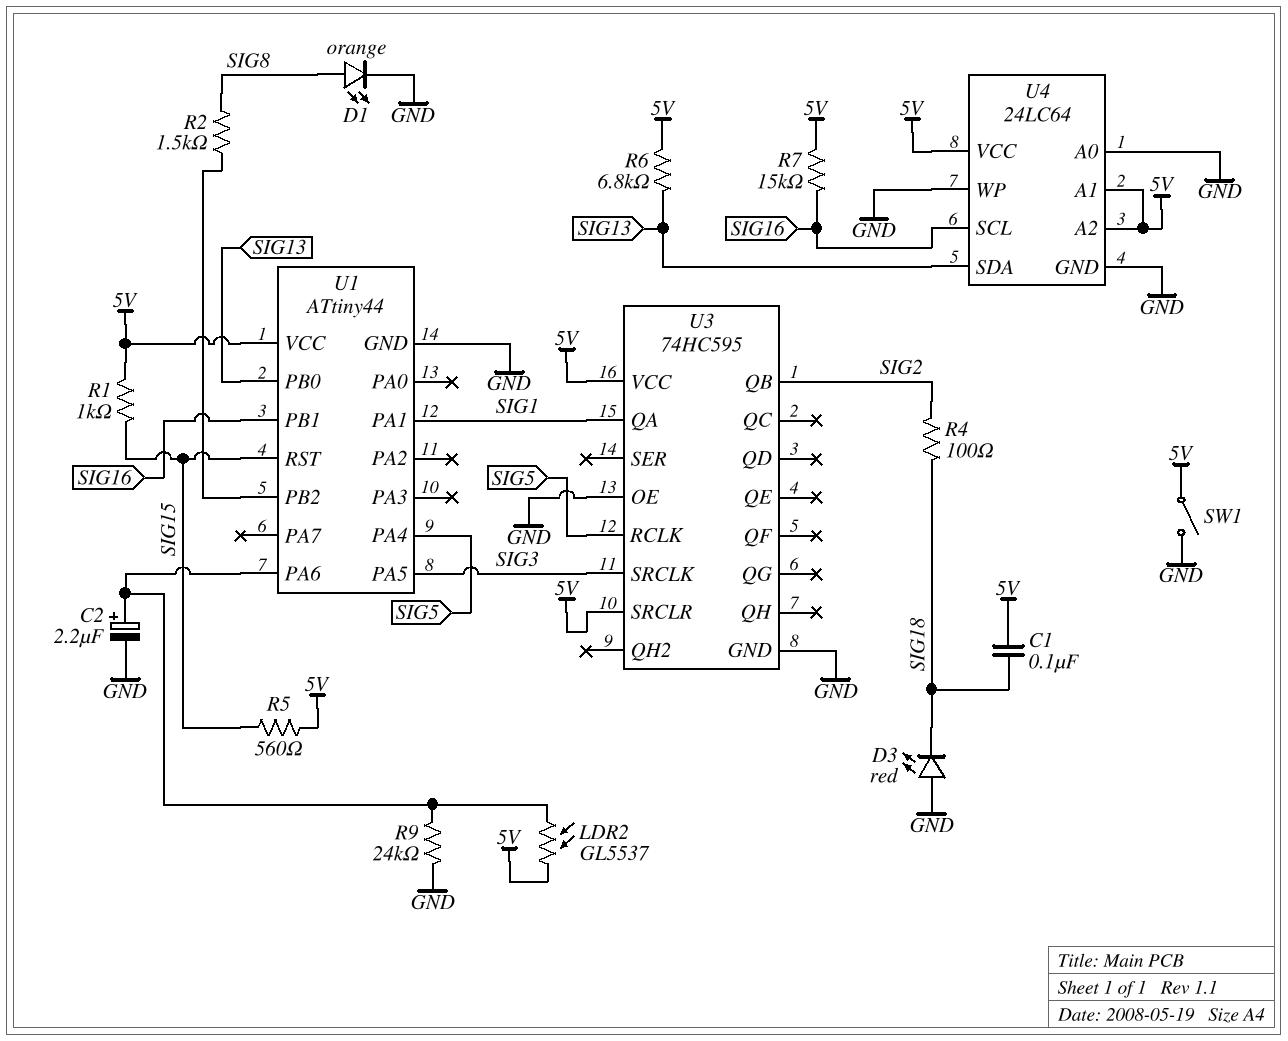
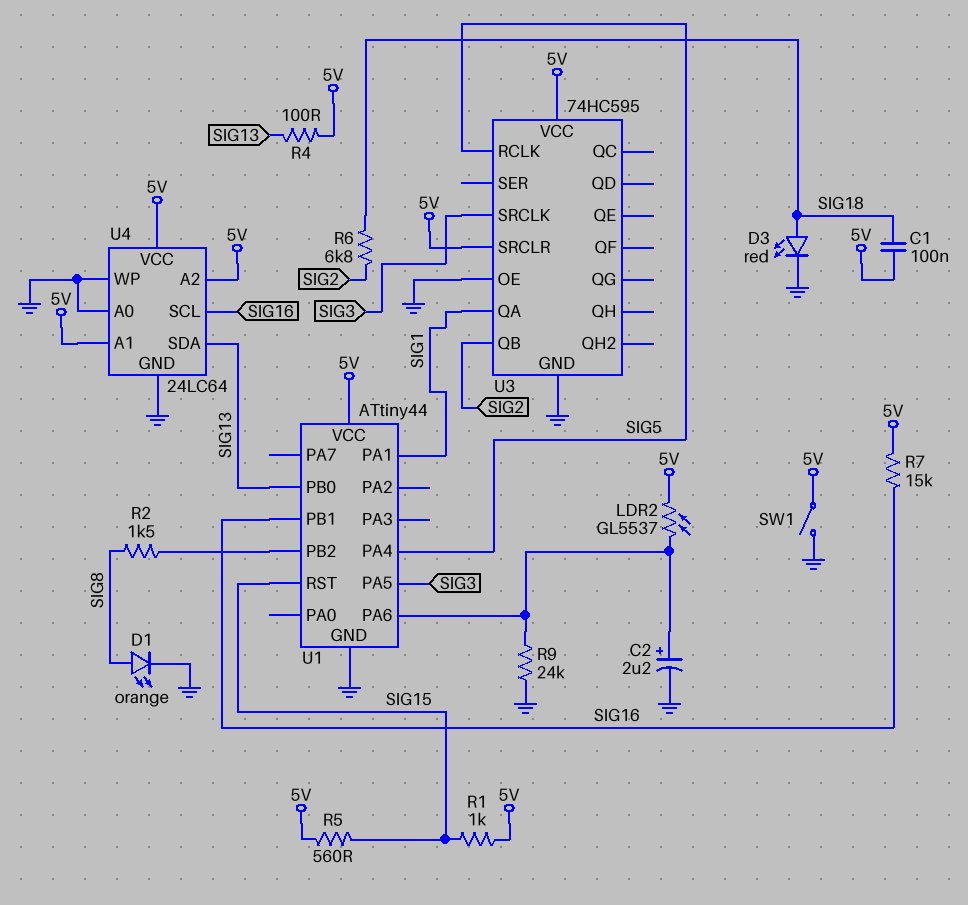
D3: LED red (A GND, K SIG18) -> LED red (A SIG18, K GND)
R4: 100 (SIG2, SIG18) -> 100 (5V, SIG13)
R6: 6.8k (5V, SIG13) -> 6.8k (SIG2, SIG18)

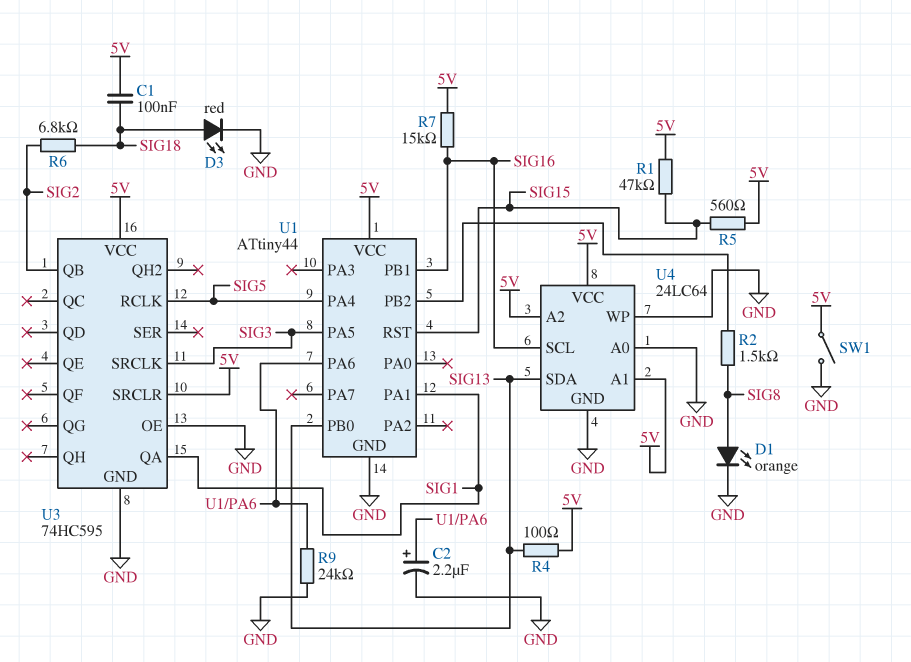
LDR2: GL5537 (5V, U1/PA6) -> none
R1: 1k (5V, SIG15) -> 47k (5V, SIG15)

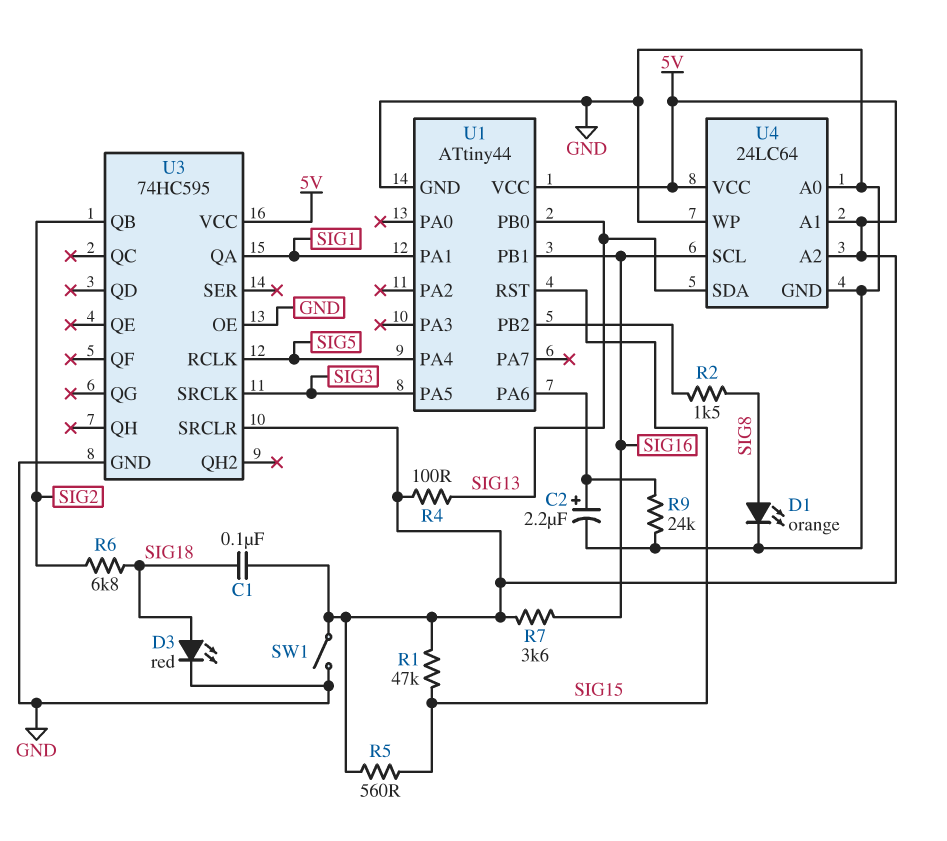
R7: 15k (5V, SIG16) -> 3.6k (5V, SIG16)

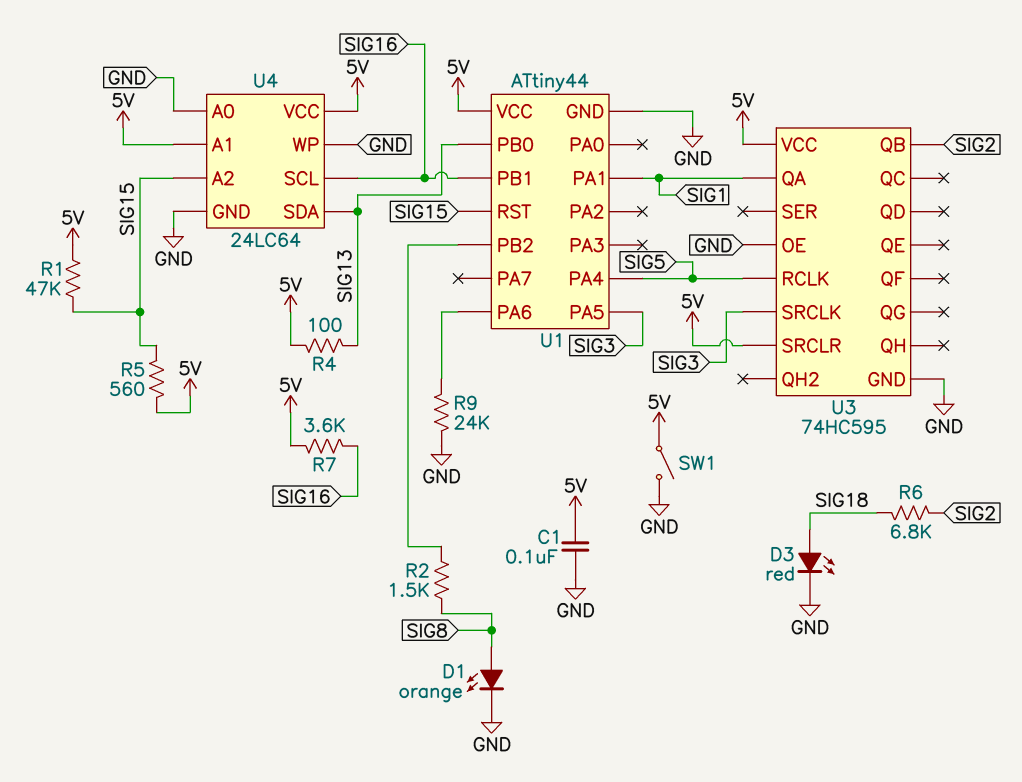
C1: 100nF (5V, SIG18) -> 100nF (5V, GND)
C2: 2.2uF (plus U1/PA6, minus GND) -> none
U4 pin A2: 5V -> SIG15

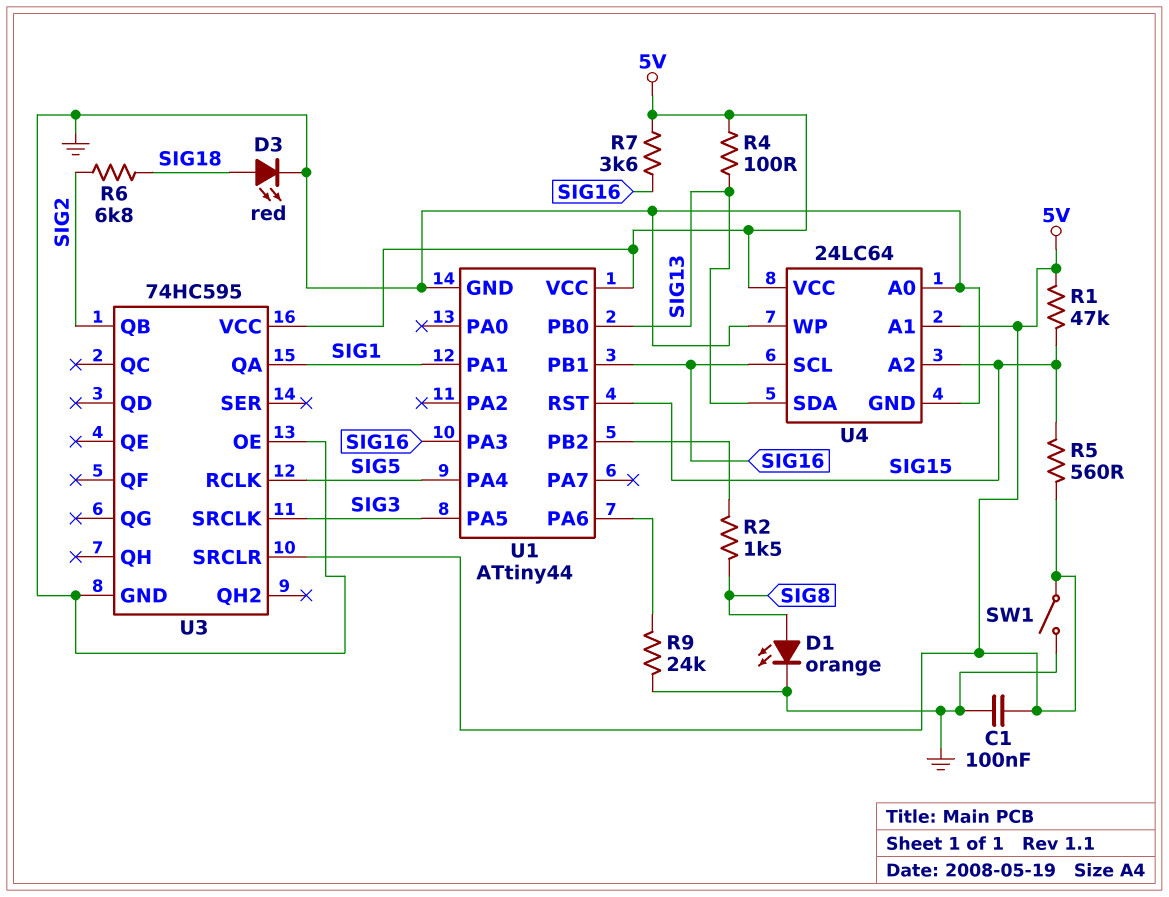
U1 pin PA3: none -> SIG16

